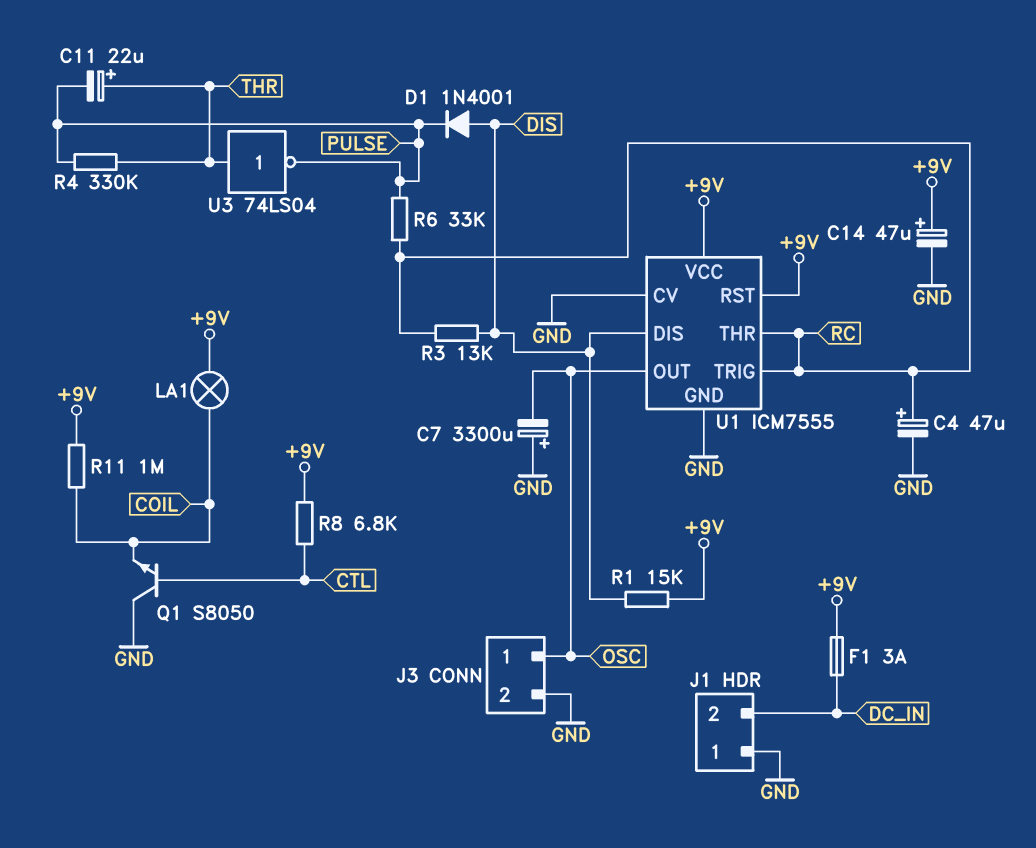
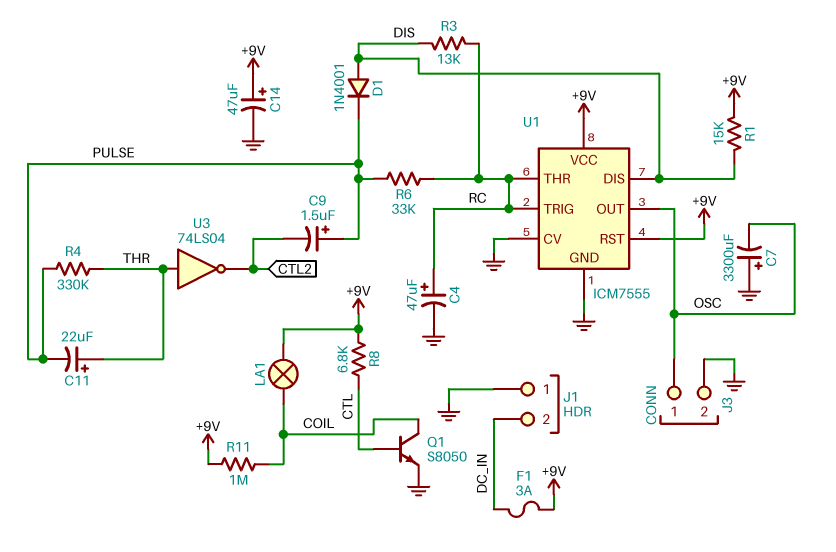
C9: none -> 1.5uF (plus PULSE, minus CTL2)
Q1: NPN S8050 (B CTL, C GND, E COIL) -> NPN S8050 (B CTL, C COIL, E GND)
U3: NOT 74LS04 (in THR, out PULSE) -> NOT 74LS04 (in THR, out CTL2)

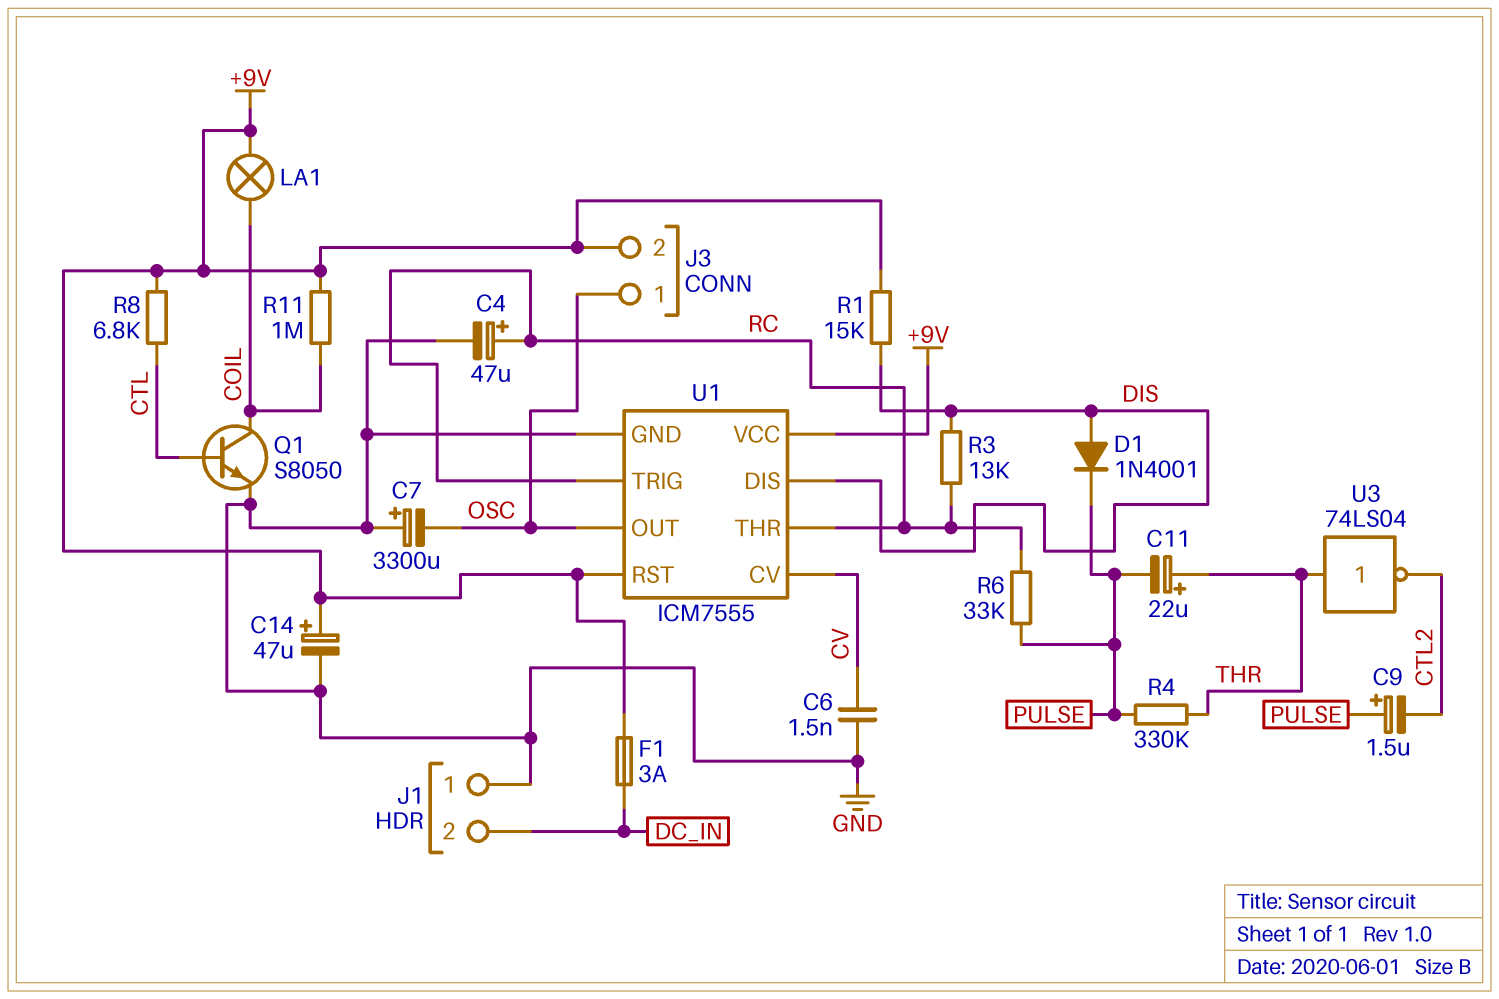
C6: none -> 1.5nF (CV, GND)
J3 pin 2: GND -> +9V
U1 pin CV: GND -> CV

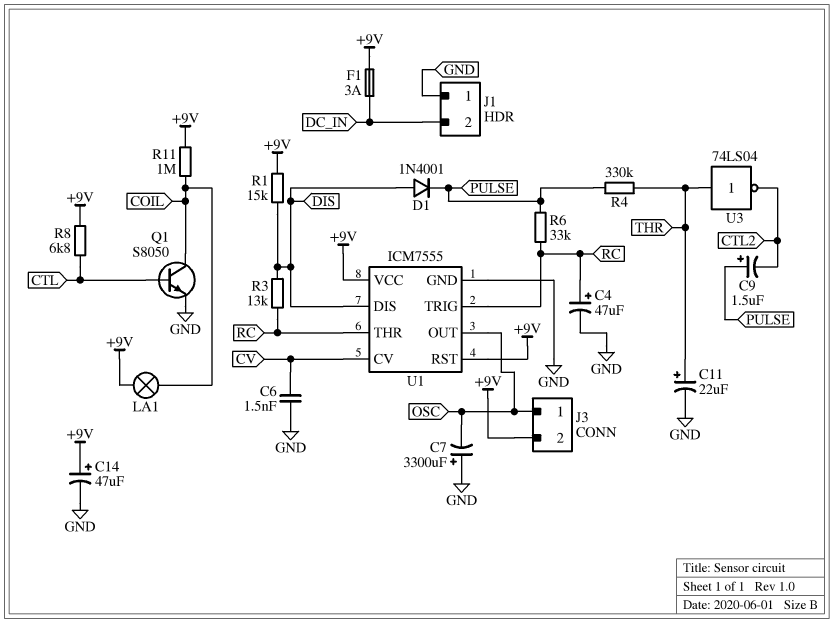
C11: 22uF (plus THR, minus PULSE) -> 22uF (plus THR, minus GND)

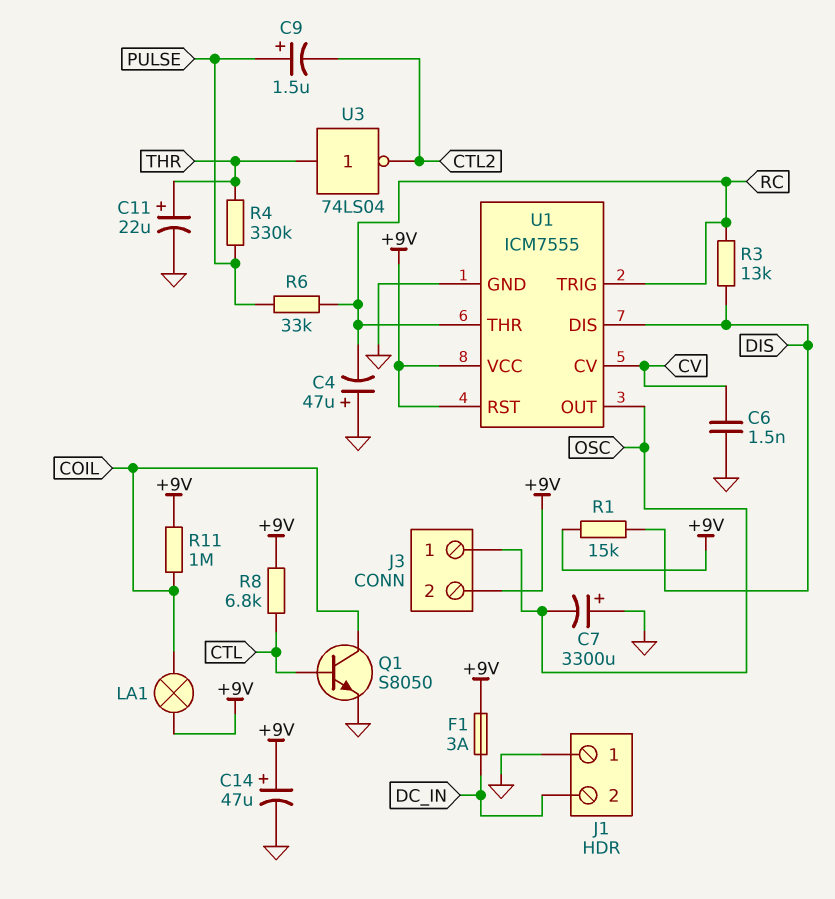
C4: 47uF (plus RC, minus GND) -> 47uF (plus GND, minus RC)
D1: diode 1N4001 (A DIS, K PULSE) -> none

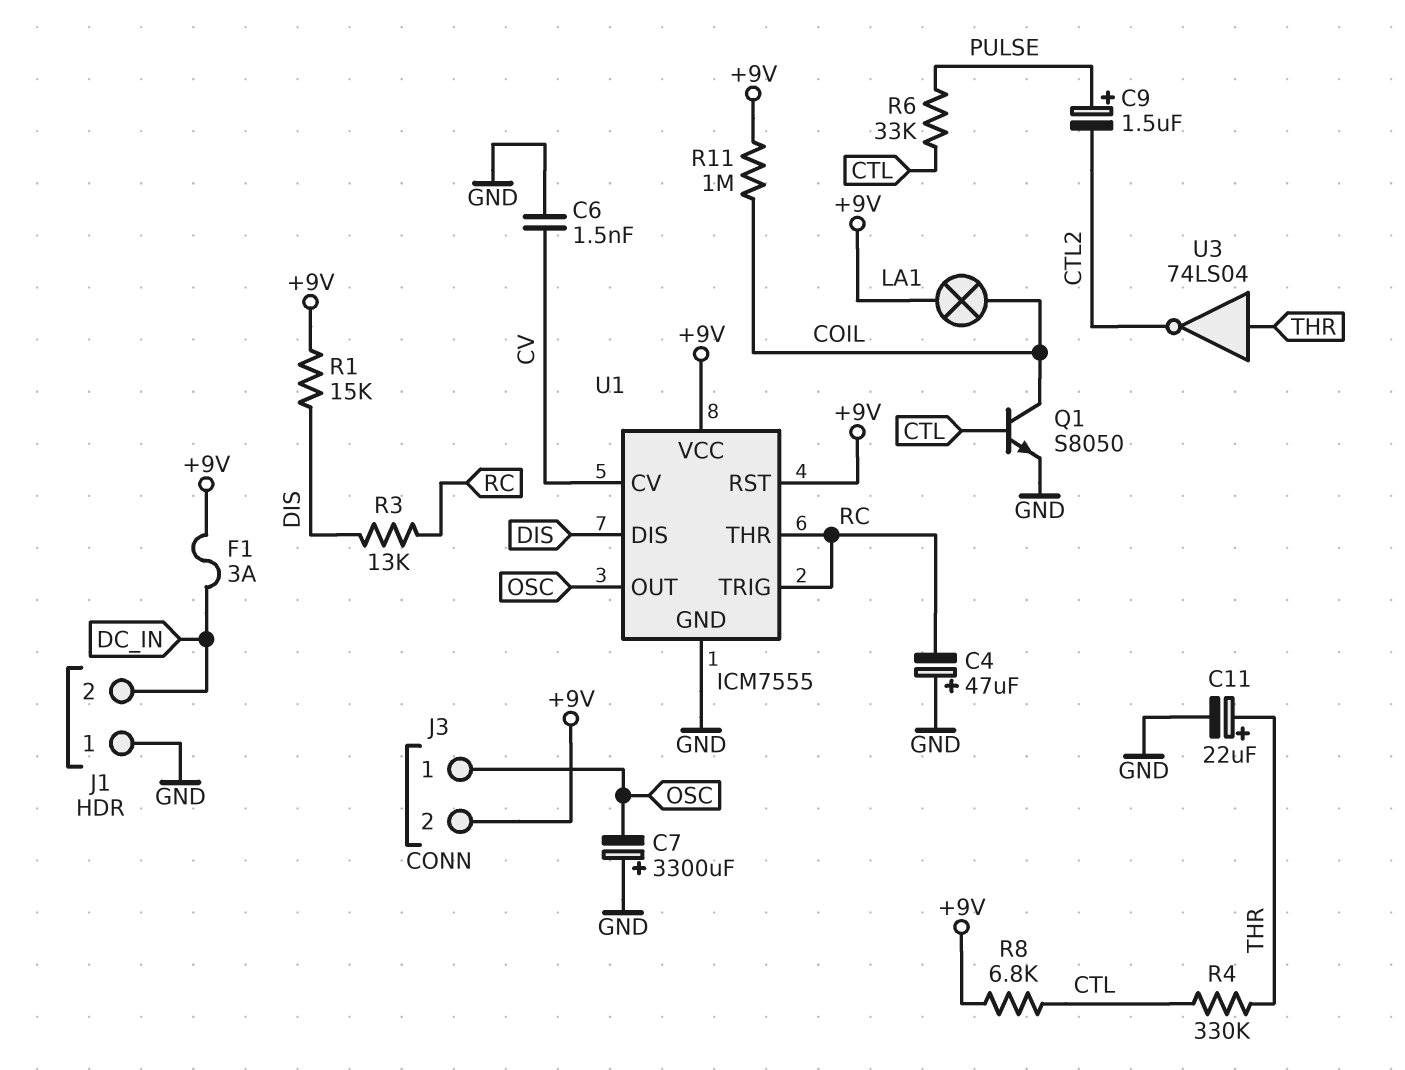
C14: 47uF (plus +9V, minus GND) -> none
R4: 330k (PULSE, THR) -> 330k (CTL, THR)
R6: 33k (PULSE, RC) -> 33k (CTL, PULSE)

